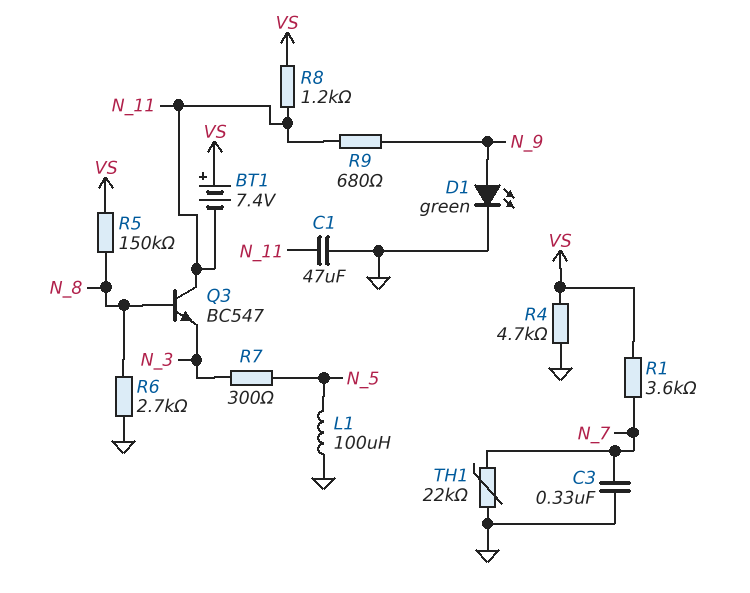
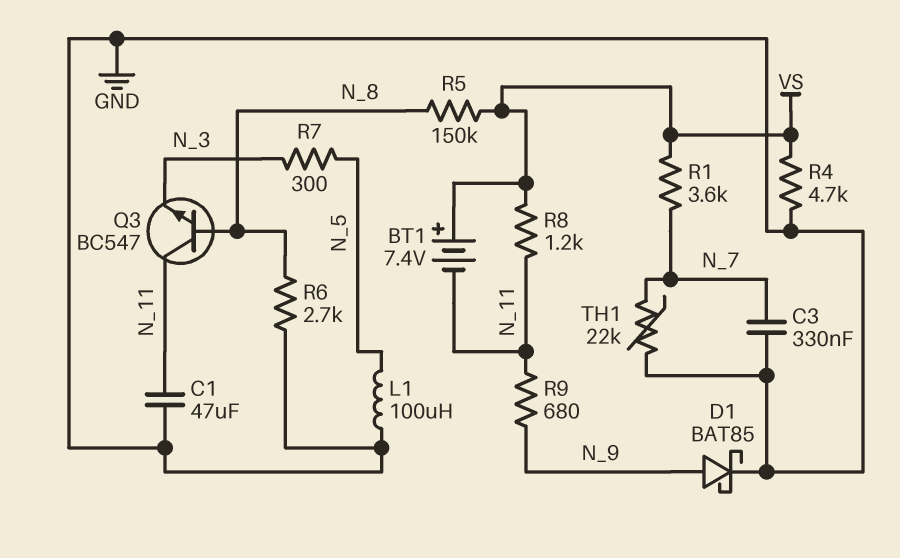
D1: LED green (A N_9, K GND) -> schottky BAT85 (A N_9, K GND)

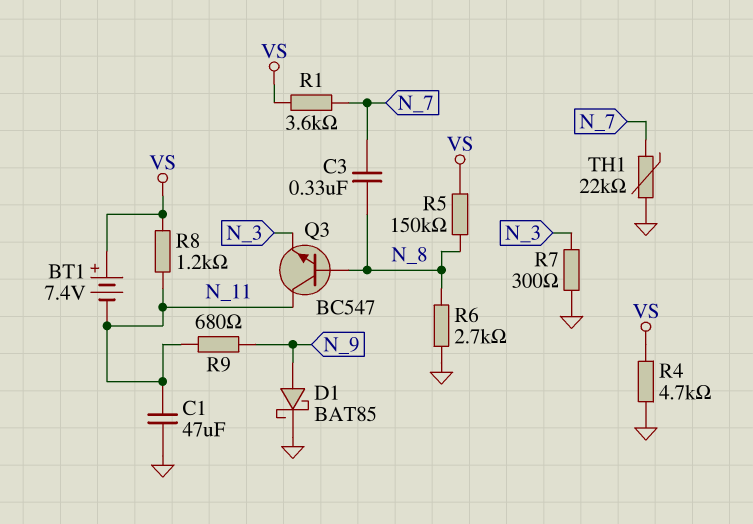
C3: 330nF (GND, N_7) -> 330nF (N_7, N_8)
L1: 100uH (GND, N_5) -> none
R7: 300 (N_3, N_5) -> 300 (GND, N_3)

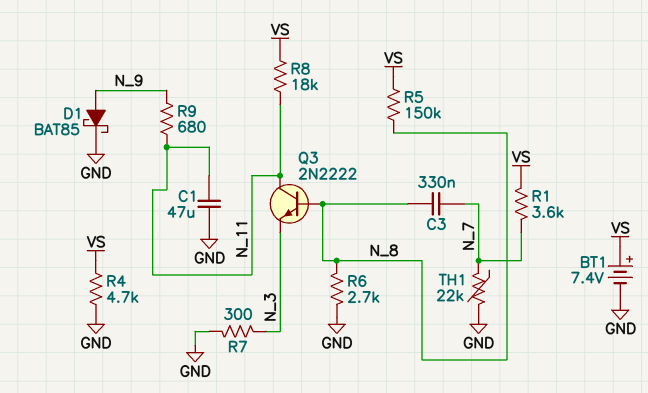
BT1: 7.4V (plus VS, minus N_11) -> 7.4V (plus VS, minus GND)
Q3: NPN BC547 (B N_8, C N_11, E N_3) -> NPN 2N2222 (B N_8, C N_11, E N_3)
R8: 1.2k (N_11, VS) -> 18k (N_11, VS)

